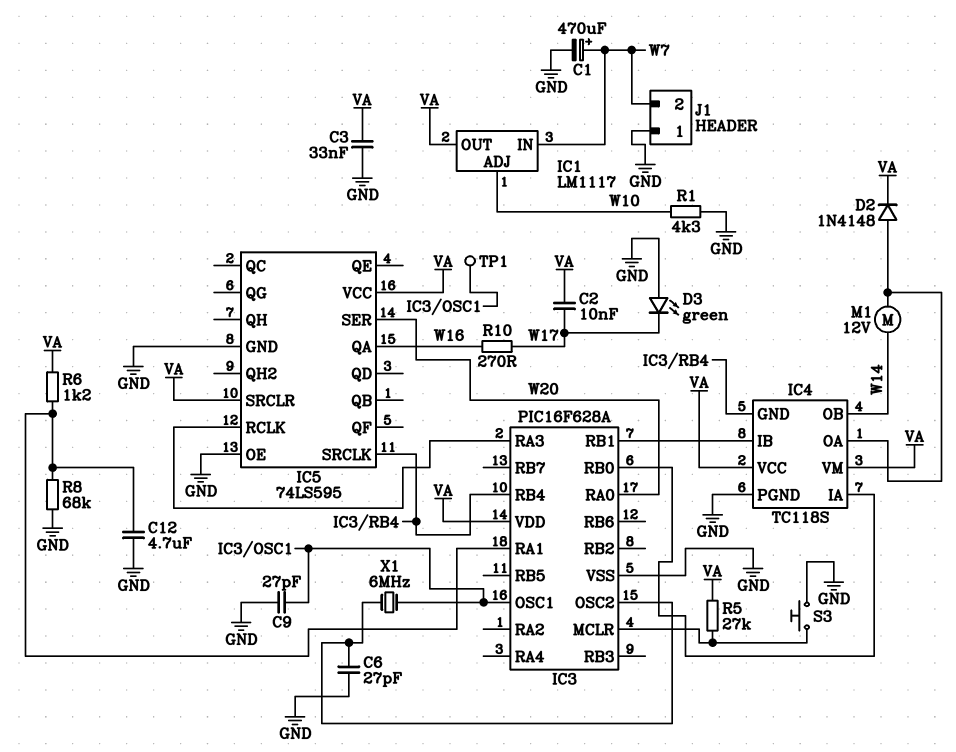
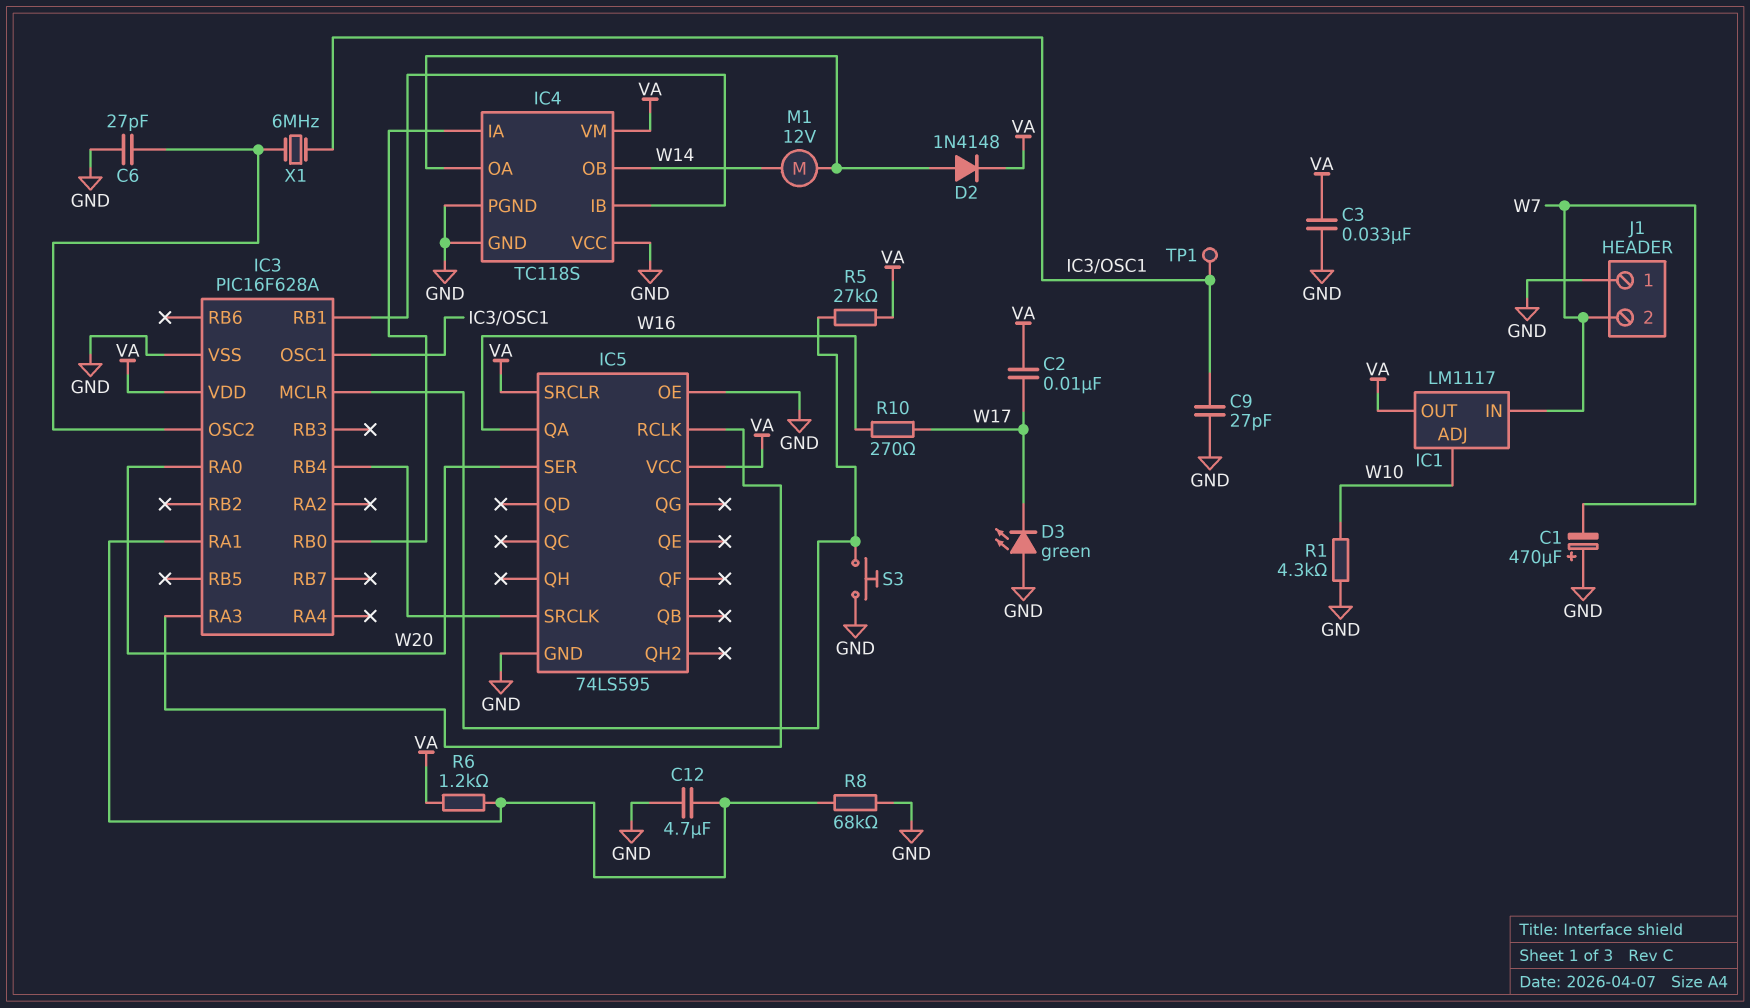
C1: 470uF (plus W7, minus GND) -> 470uF (plus GND, minus W7)
IC4 pin GND: IC3/RB4 -> GND
IC4 pin VCC: VA -> GND

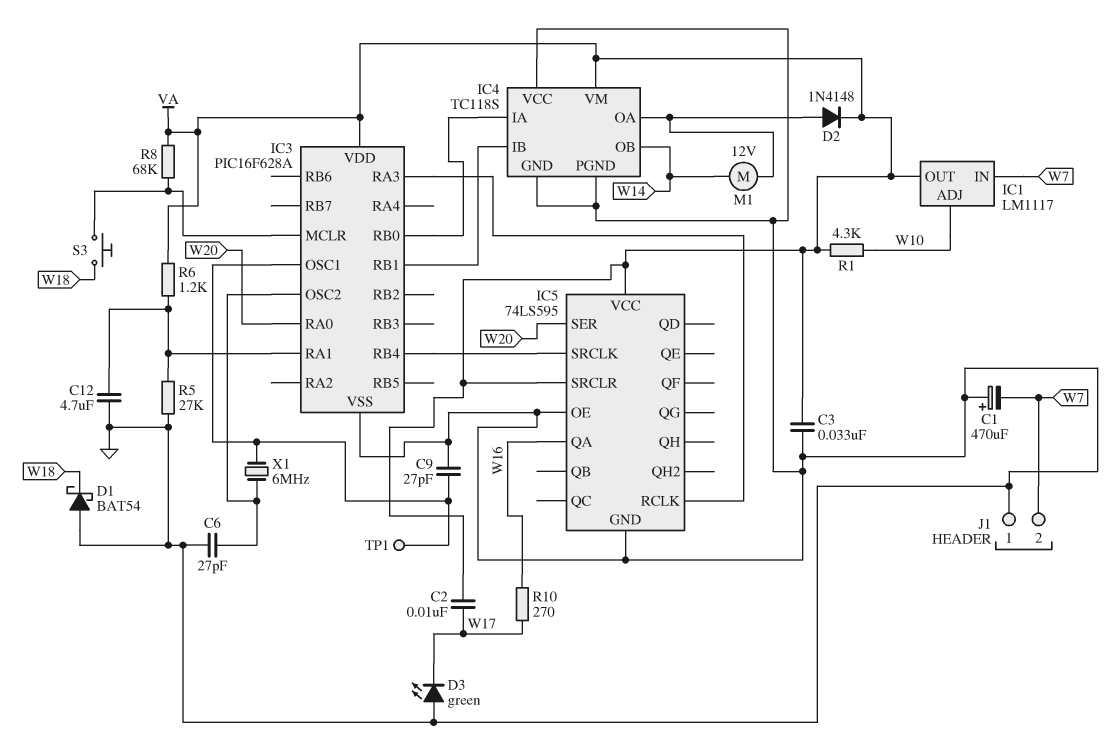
D1: none -> schottky BAT54 (A GND, K W18)
R1: 4.3k (GND, W10) -> 4.3k (VA, W10)
R5: 27k (IC3/MCLR, VA) -> 27k (GND, IC3/RA1)
R8: 68k (GND, IC3/RA1) -> 68k (IC3/MCLR, VA)
S3: button (GND, IC3/MCLR) -> button (IC3/MCLR, W18)

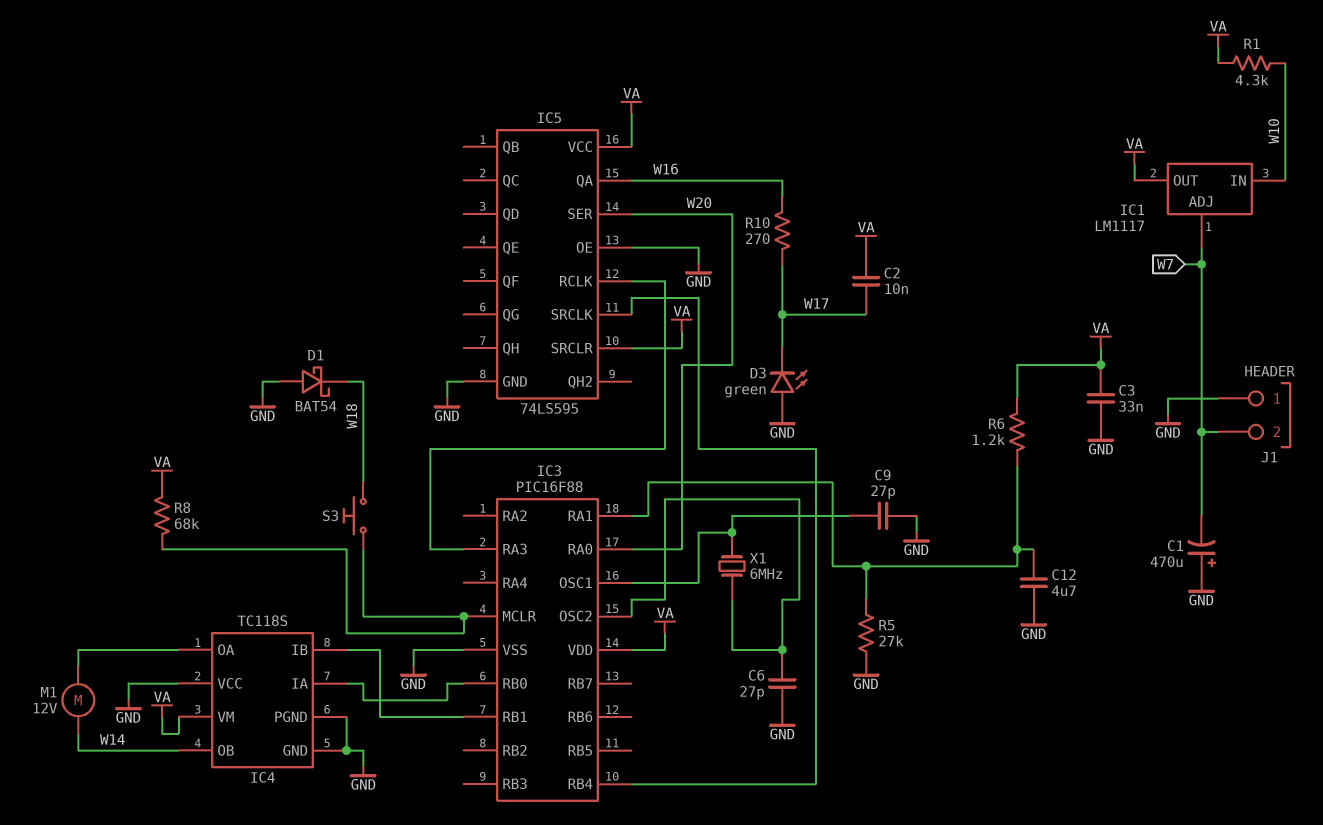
D2: diode 1N4148 (A IC4/OA, K VA) -> none
IC1 pin ADJ: W10 -> W7
IC1 pin IN: W7 -> W10
IC3: PIC16F628A -> PIC16F88
TP1: test point (IC3/OSC1) -> none

